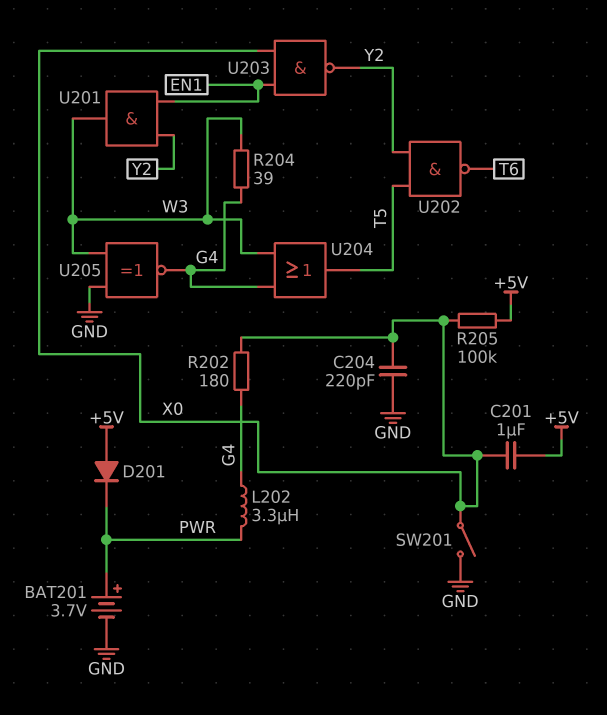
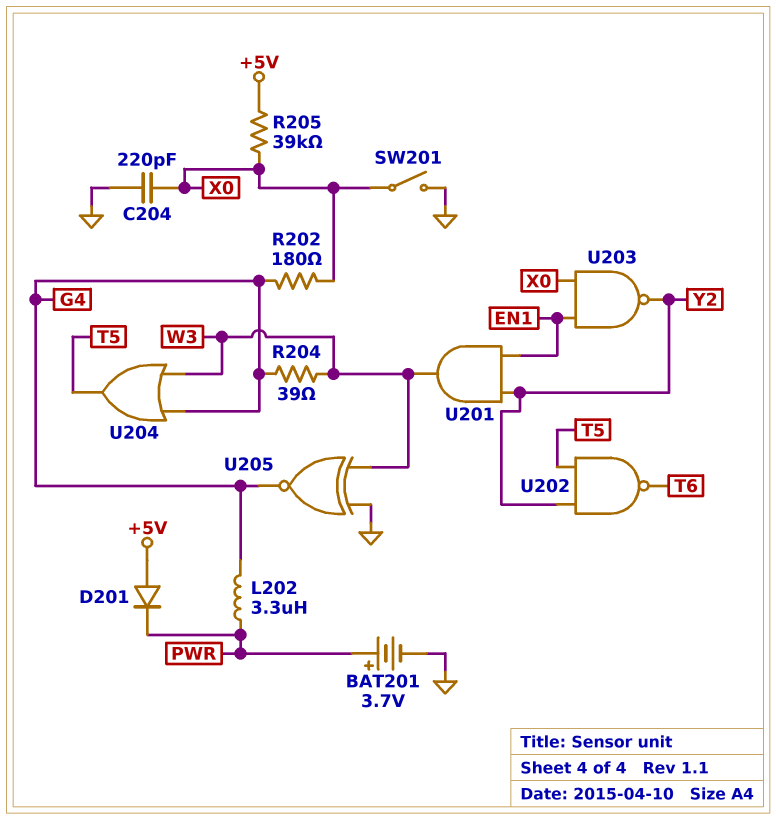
C201: 1uF (+5V, X0) -> none
R205: 100k (+5V, X0) -> 39k (+5V, X0)

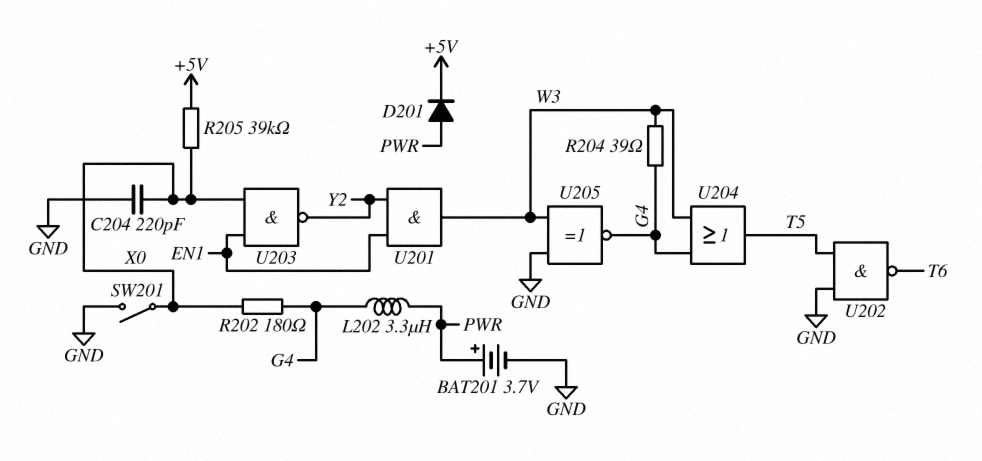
D201: diode (A +5V, K PWR) -> diode (A PWR, K +5V)
U202: NAND (in T5, in Y2, out T6) -> NAND (in GND, in T5, out T6)

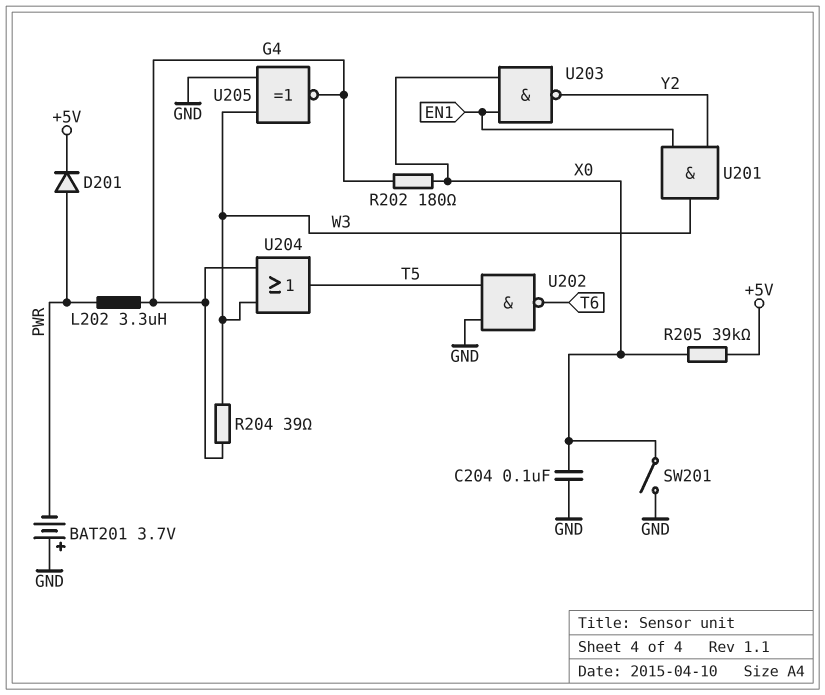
BAT201: 3.7V (plus PWR, minus GND) -> 3.7V (plus GND, minus PWR)
C204: 220pF (GND, X0) -> 100nF (GND, X0)

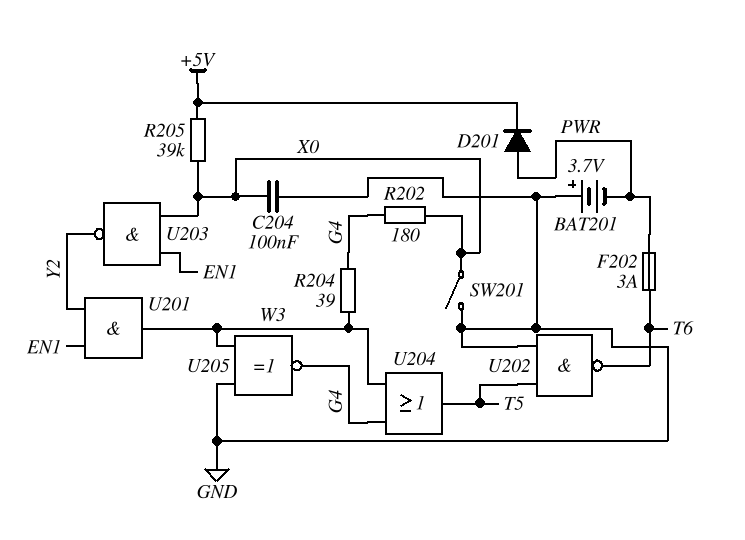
F202: none -> 3A (PWR, T6)
L202: 3.3uH (G4, PWR) -> none

